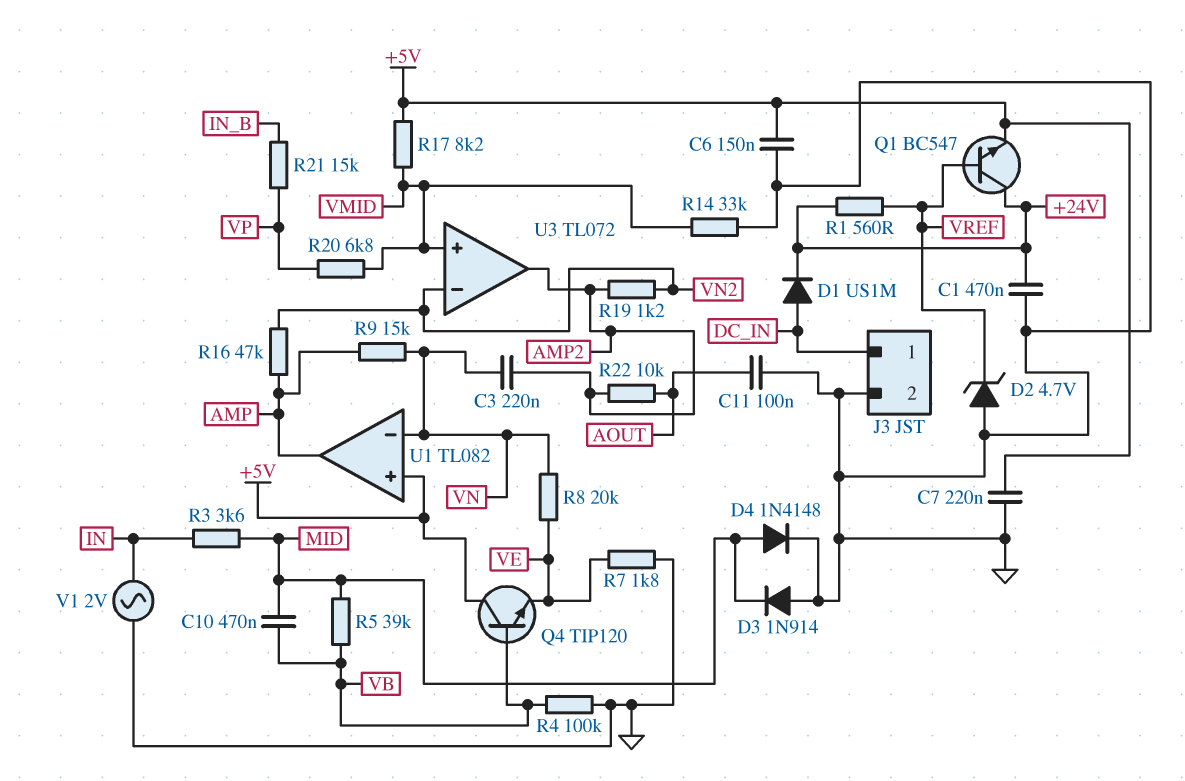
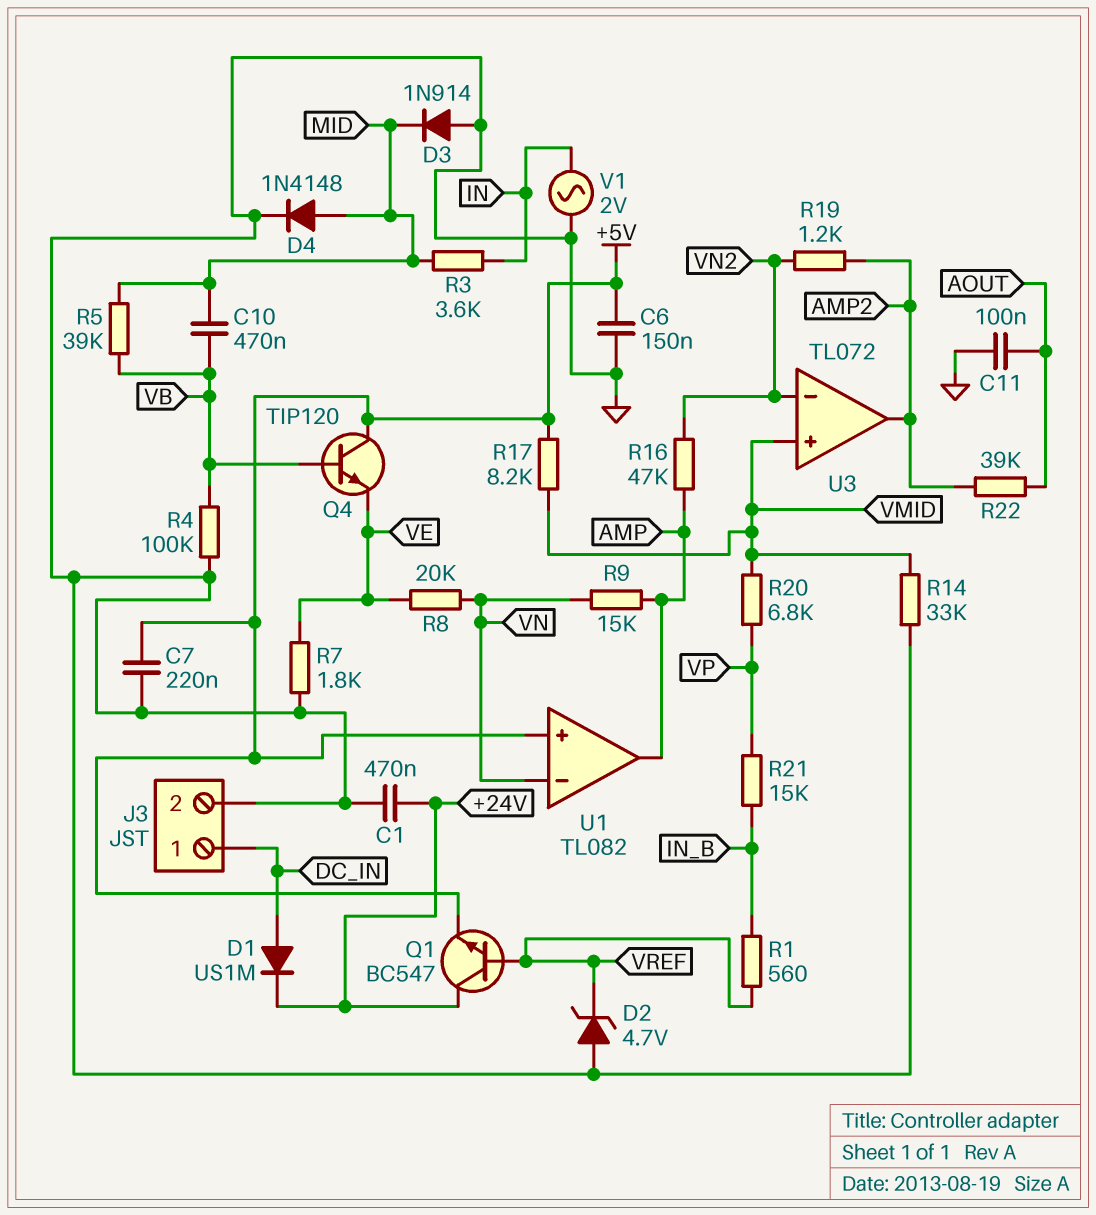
C3: 220nF (AMP2, VN) -> none
R1: 560 (+24V, VREF) -> 560 (IN_B, VREF)
R22: 10k (AMP2, AOUT) -> 39k (AMP2, AOUT)

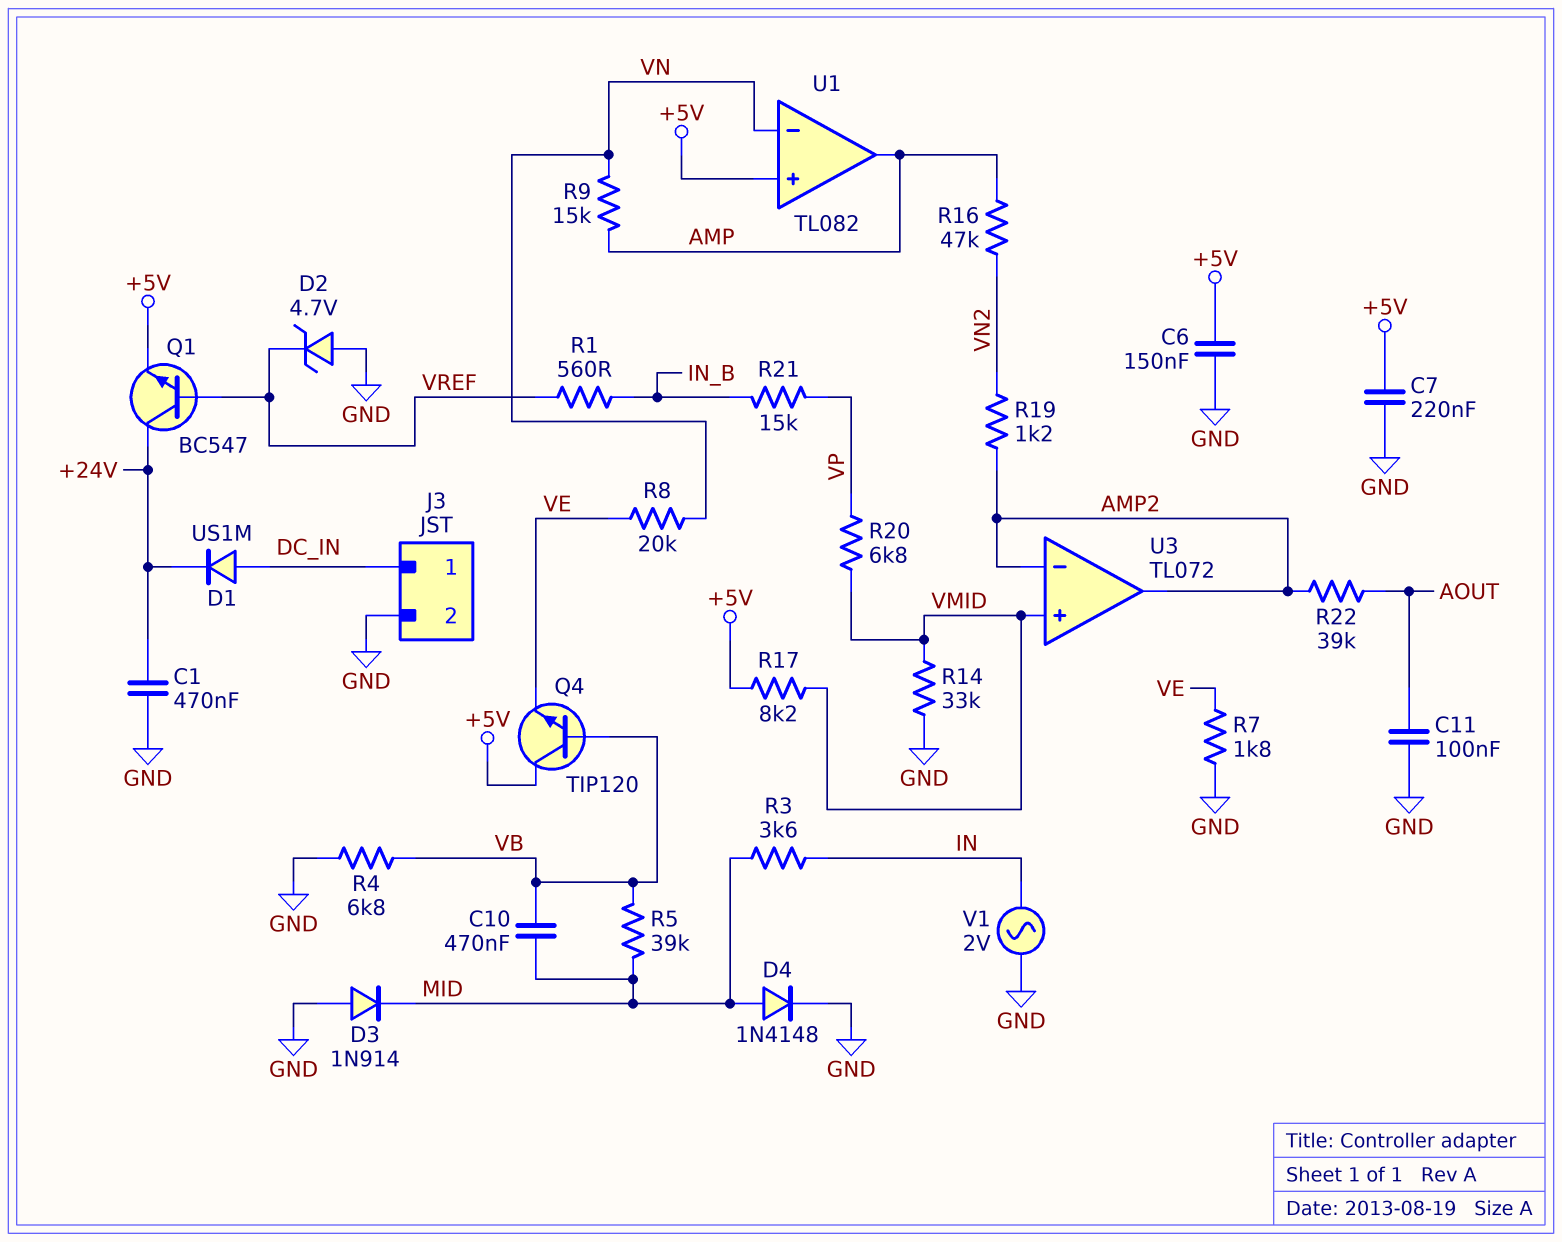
R4: 100k (GND, VB) -> 6.8k (GND, VB)
U3 pin in-: VN2 -> AMP2

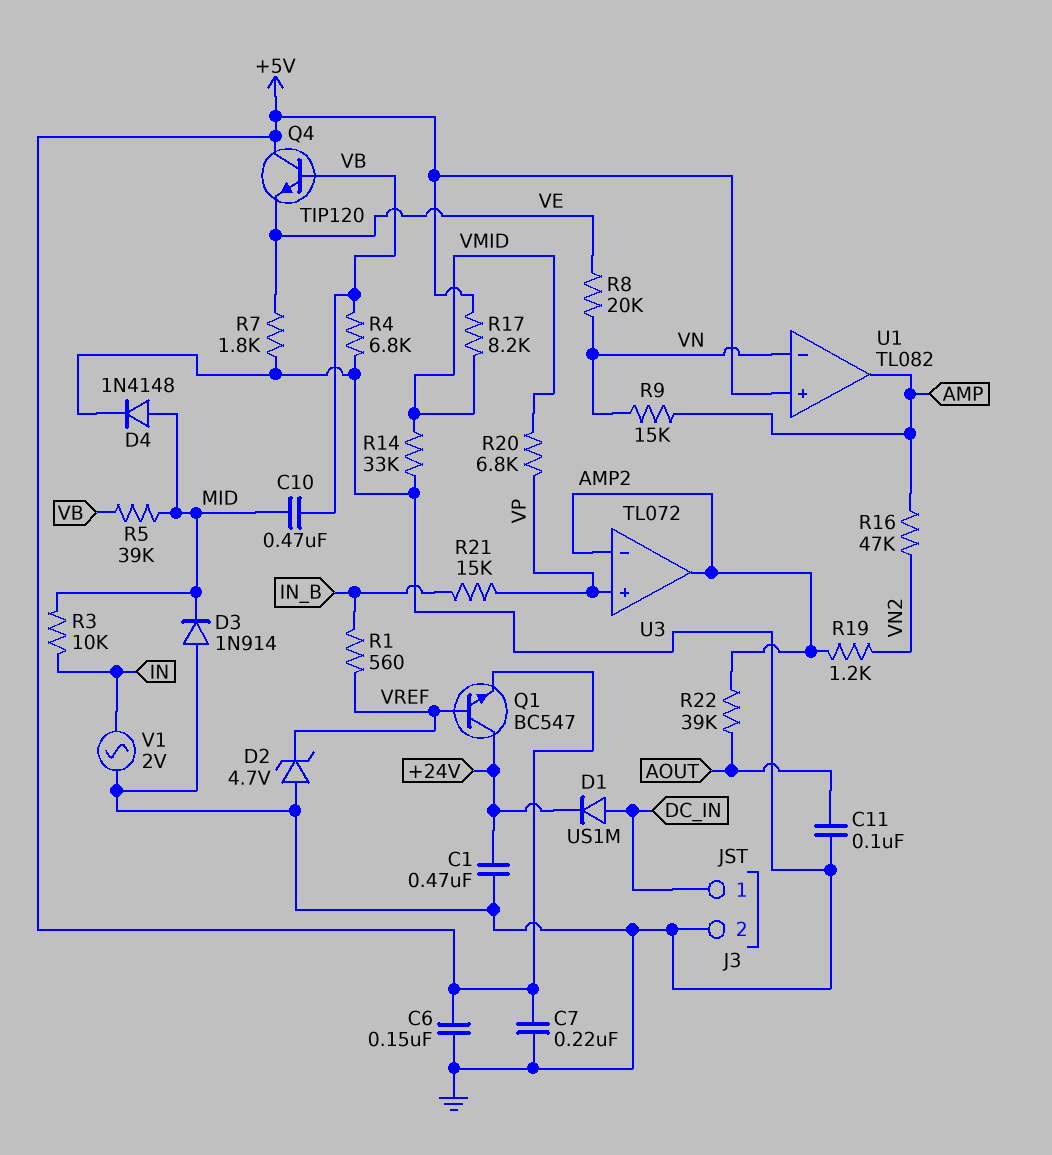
R3: 3.6k (IN, MID) -> 10k (IN, MID)
U3 pin in+: VMID -> VP

